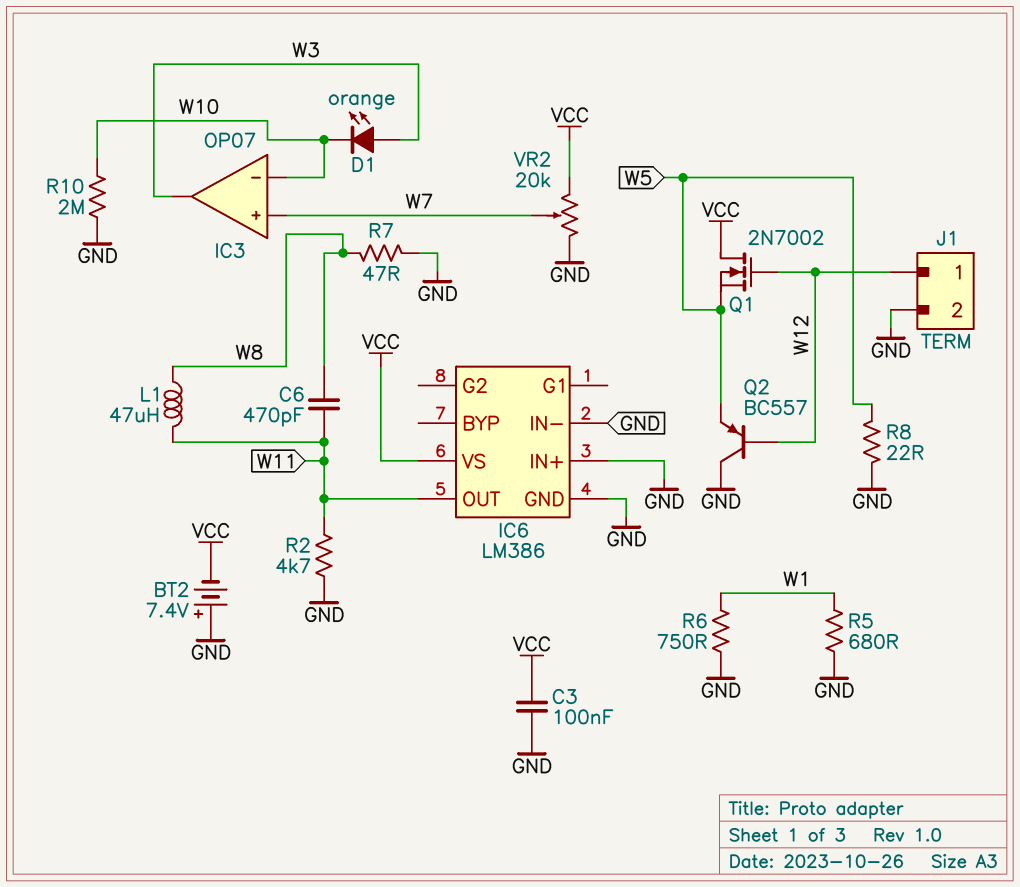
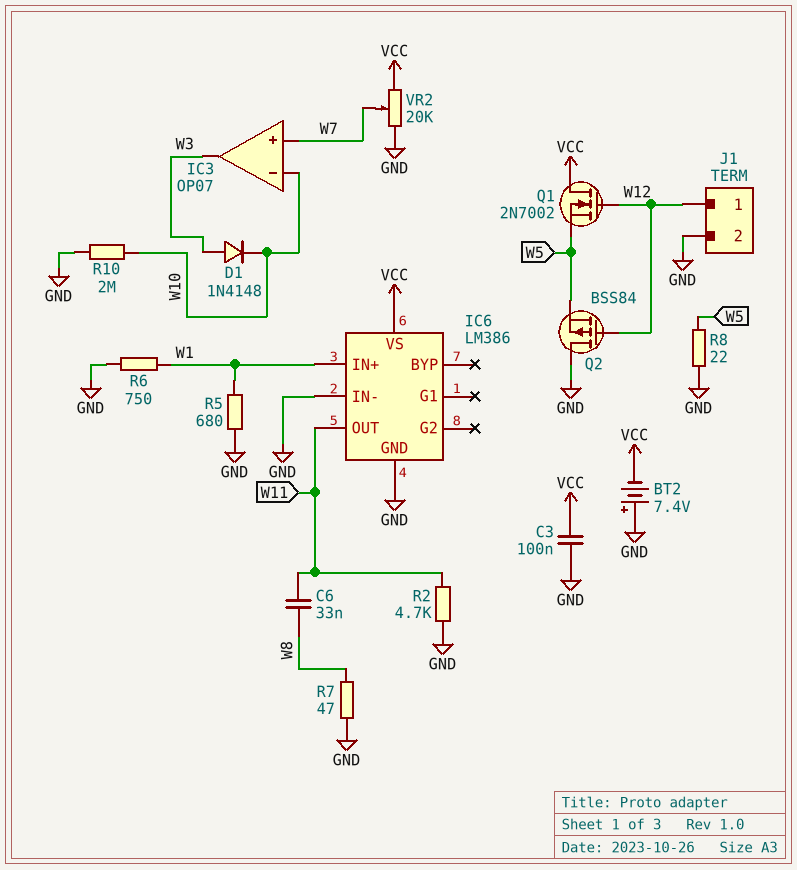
C6: 470pF (W8, W11) -> 33nF (W8, W11)
D1: LED orange (A W3, K W10) -> diode 1N4148 (A W3, K W10)
IC6 pin IN+: GND -> W1
L1: 47uH (W8, W11) -> none
Q2: PNP BC557 (B W12, C GND, E W5) -> PMOS BSS84 (G W12, D GND, S W5)

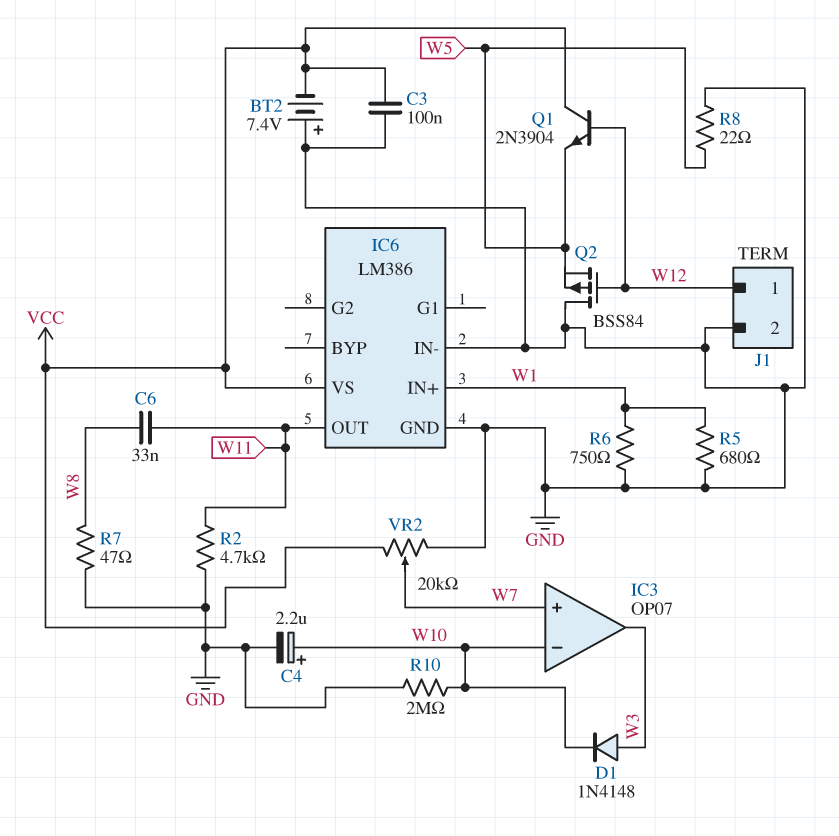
C4: none -> 2.2uF (plus W10, minus GND)
Q1: NMOS 2N7002 (G W12, D VCC, S W5) -> NPN 2N3904 (B W12, C VCC, E W5)

